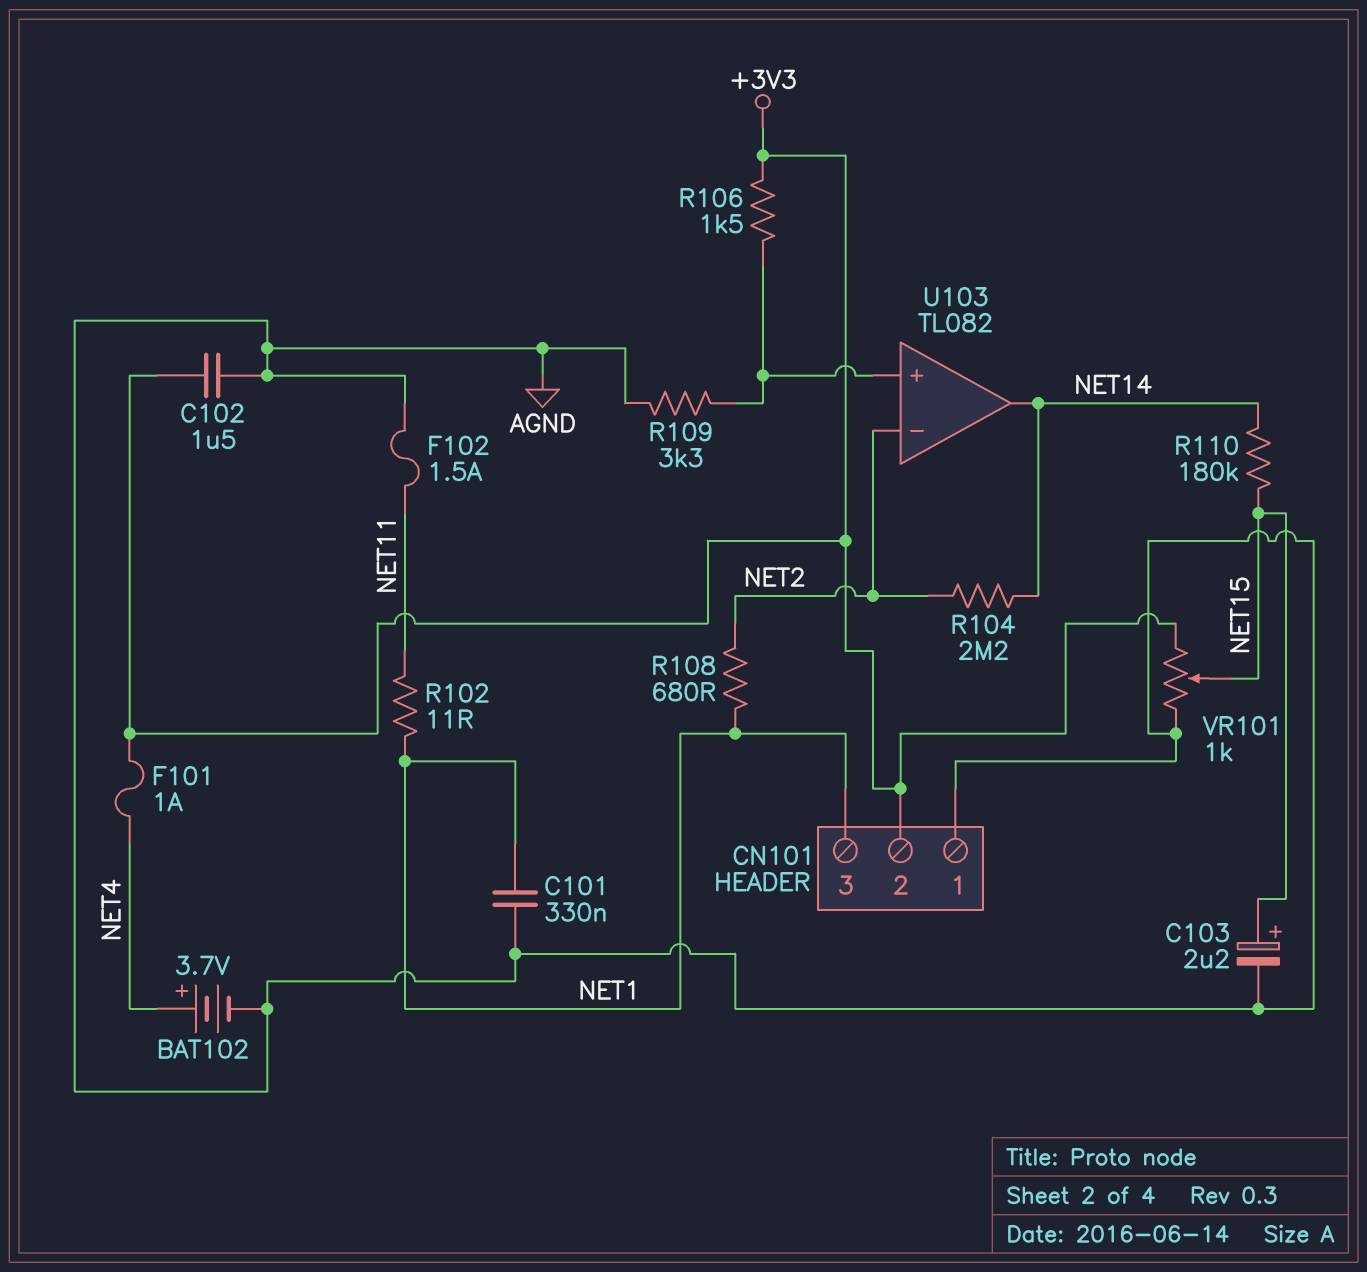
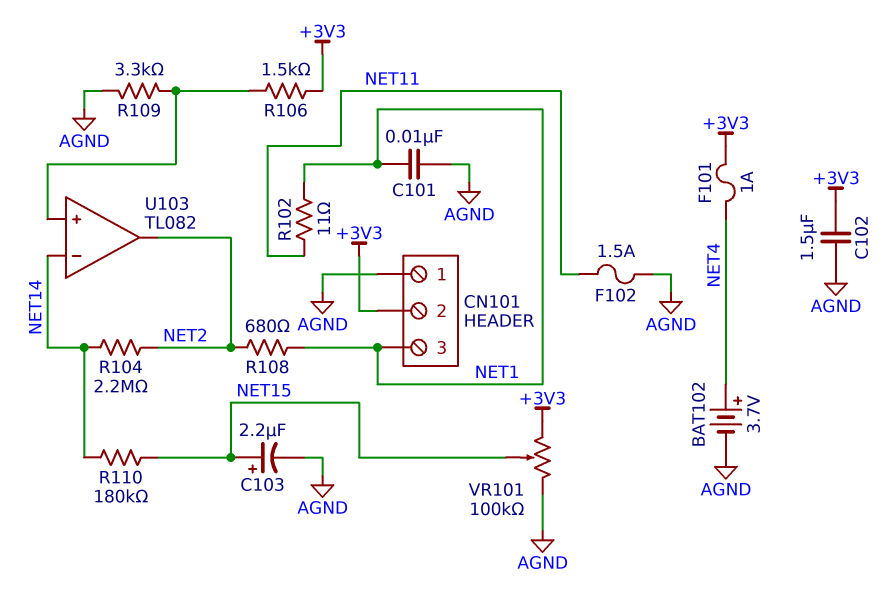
C101: 330nF (AGND, NET1) -> 10nF (AGND, NET1)
U103 pin in-: NET2 -> NET14
U103 pin out: NET14 -> NET2
VR101: 1k (+3V3, AGND, wiper NET15) -> 100k (+3V3, AGND, wiper NET15)

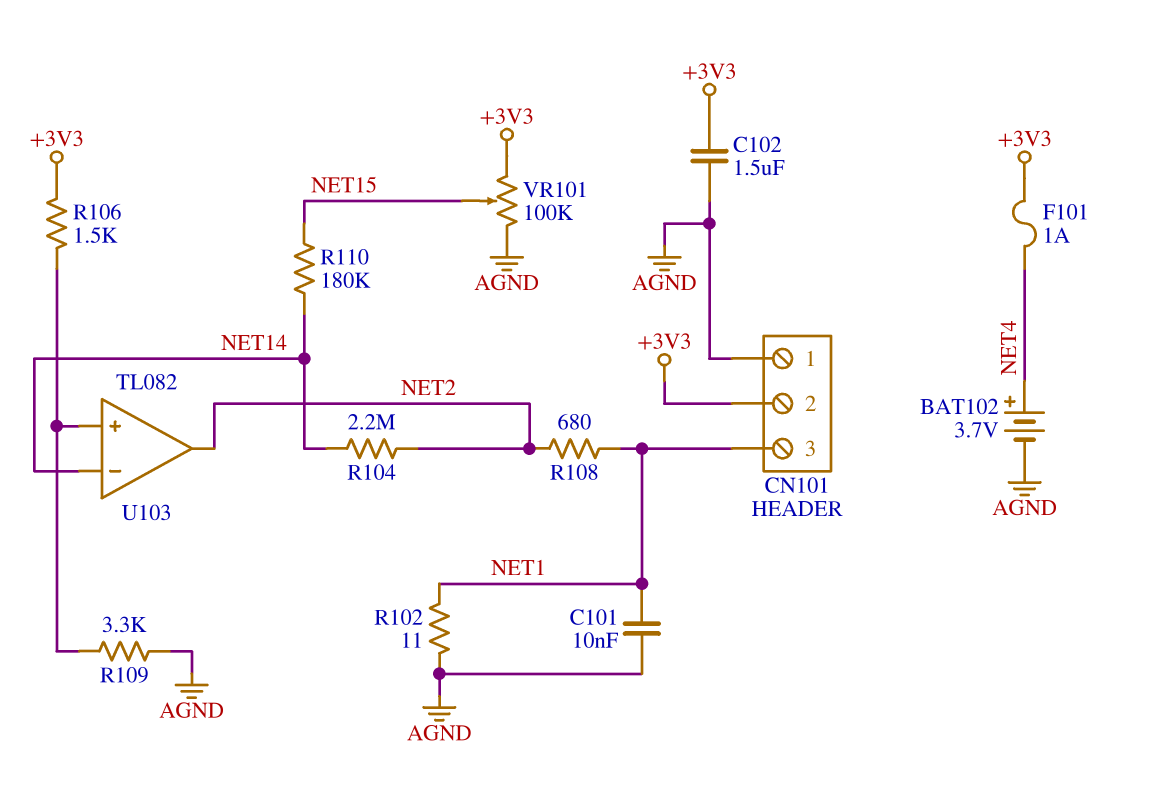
C103: 2.2uF (plus NET15, minus AGND) -> none
F102: 1.5A (AGND, NET11) -> none
R102: 11 (NET1, NET11) -> 11 (AGND, NET1)

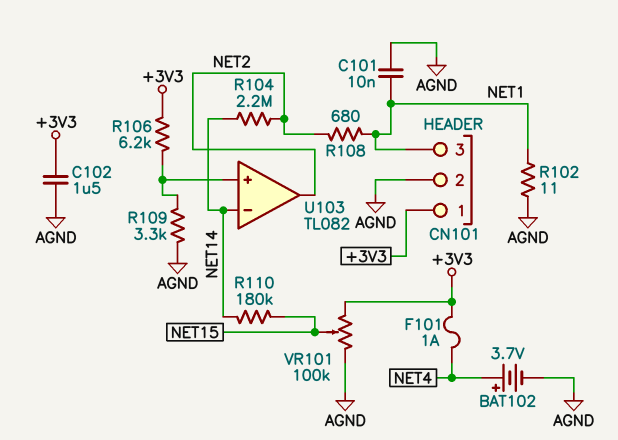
CN101 pin 1: AGND -> +3V3
CN101 pin 2: +3V3 -> AGND
R106: 1.5k (+3V3, U103/in+) -> 6.2k (+3V3, U103/in+)

